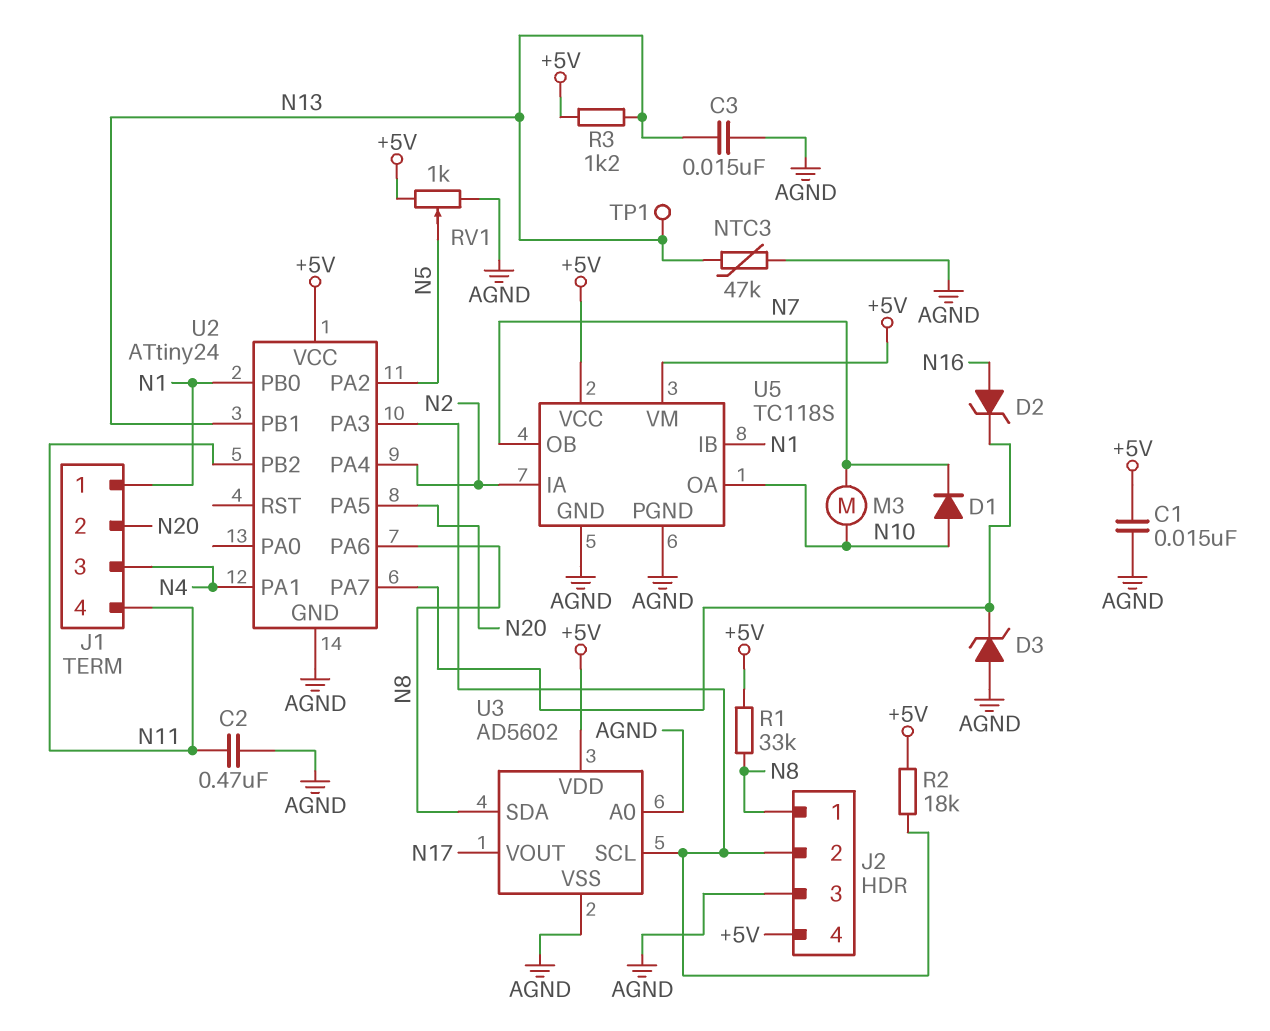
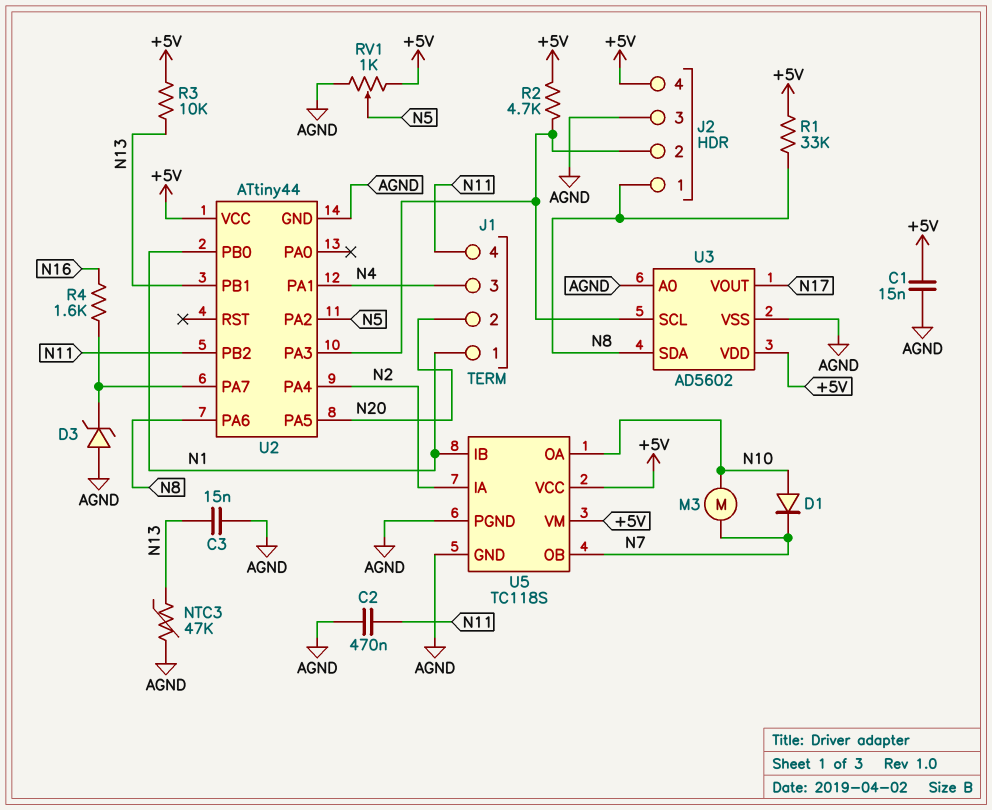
D2: zener (A N16, K U2/PA7) -> none
R2: 18k (+5V, J2/2) -> 4.7k (+5V, J2/2)
R3: 1.2k (+5V, N13) -> 10k (+5V, N13)
R4: none -> 1.6k (N16, U2/PA7)
TP1: test point (N13) -> none
U2: ATtiny24 -> ATtiny44

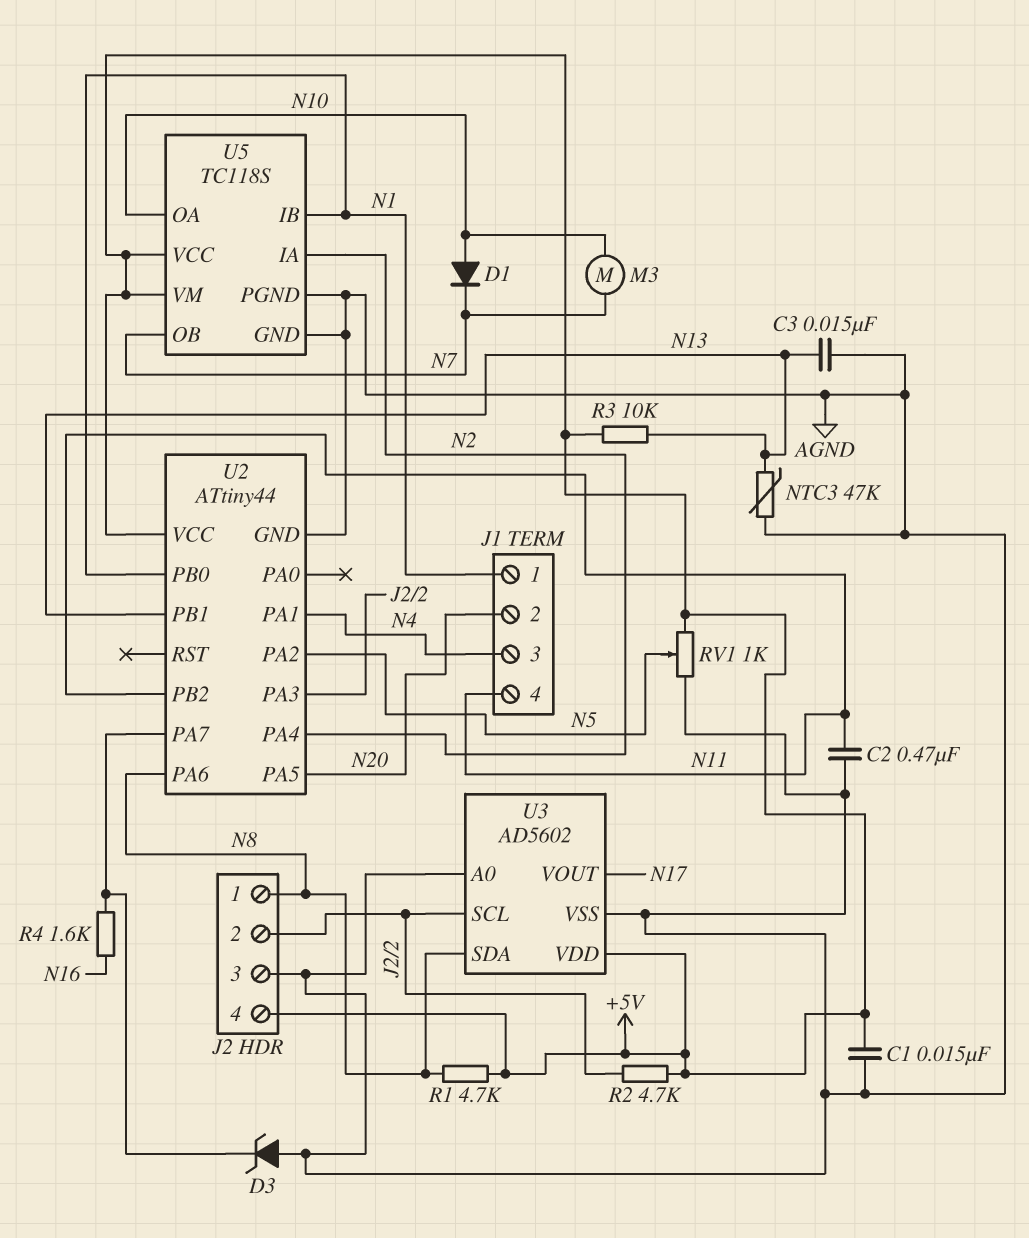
R1: 33k (+5V, N8) -> 4.7k (+5V, N8)

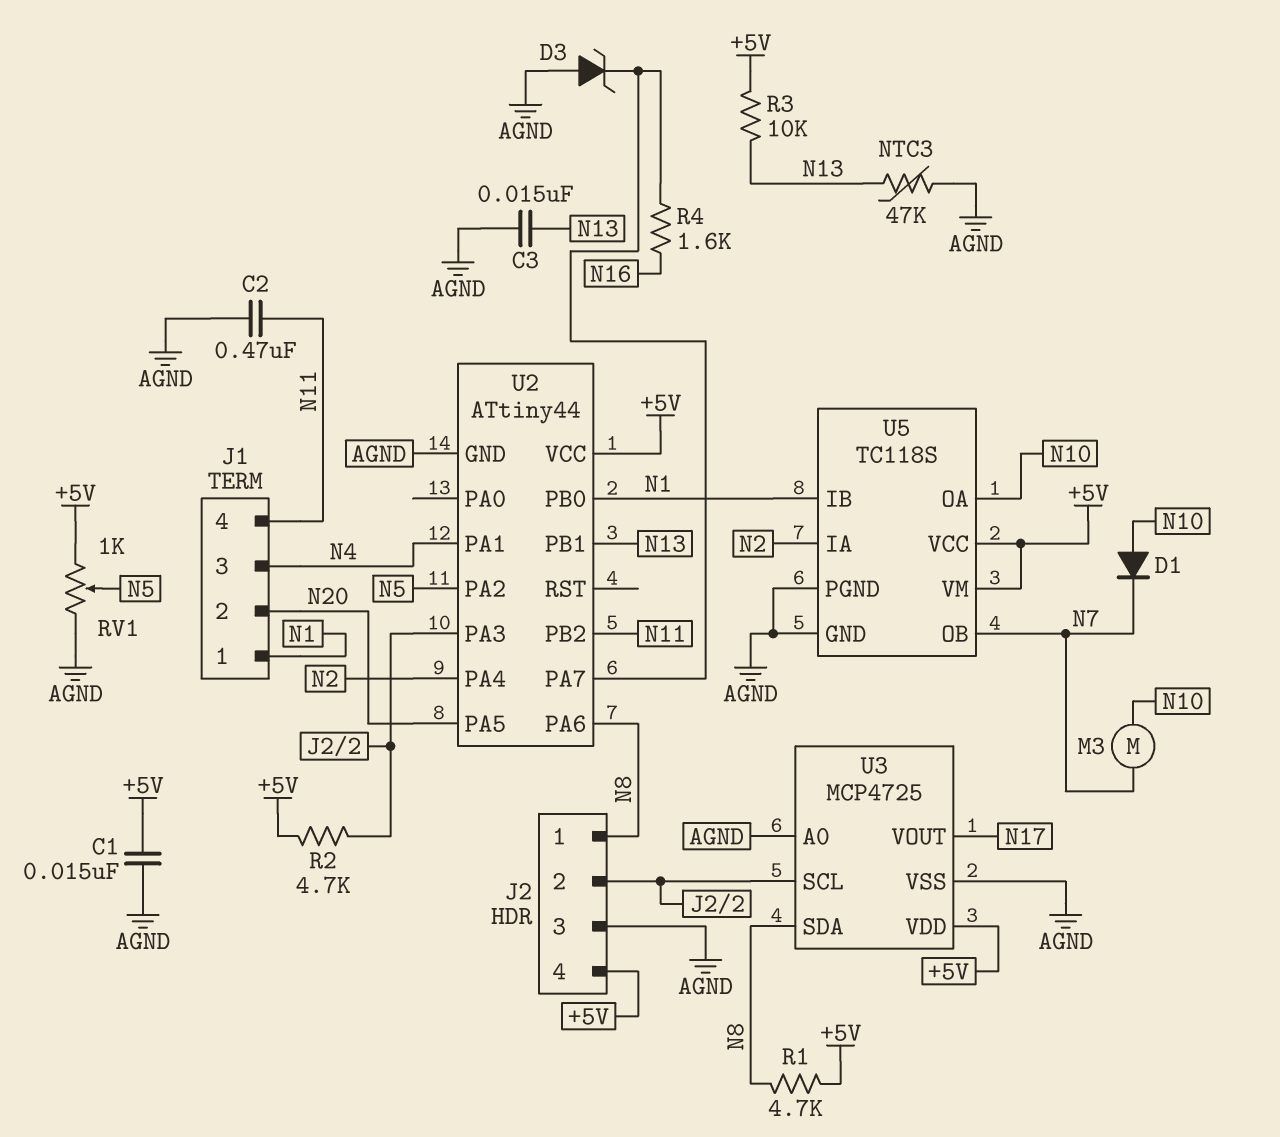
U3: AD5602 -> MCP4725

